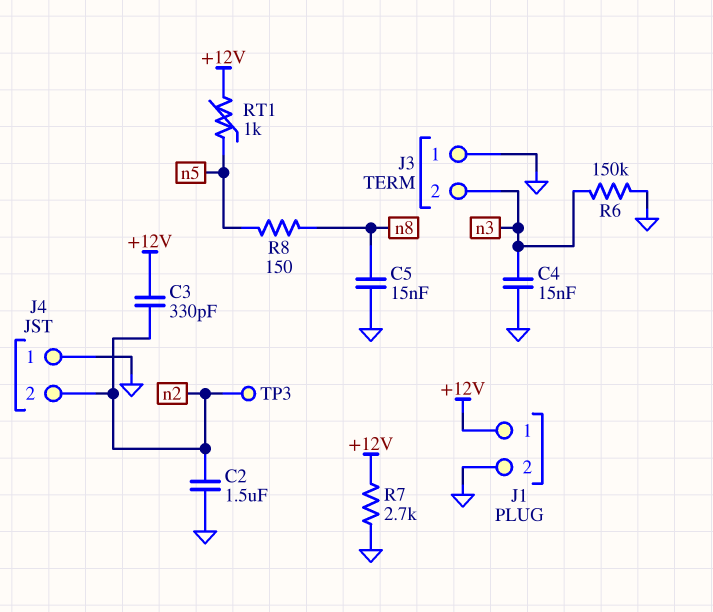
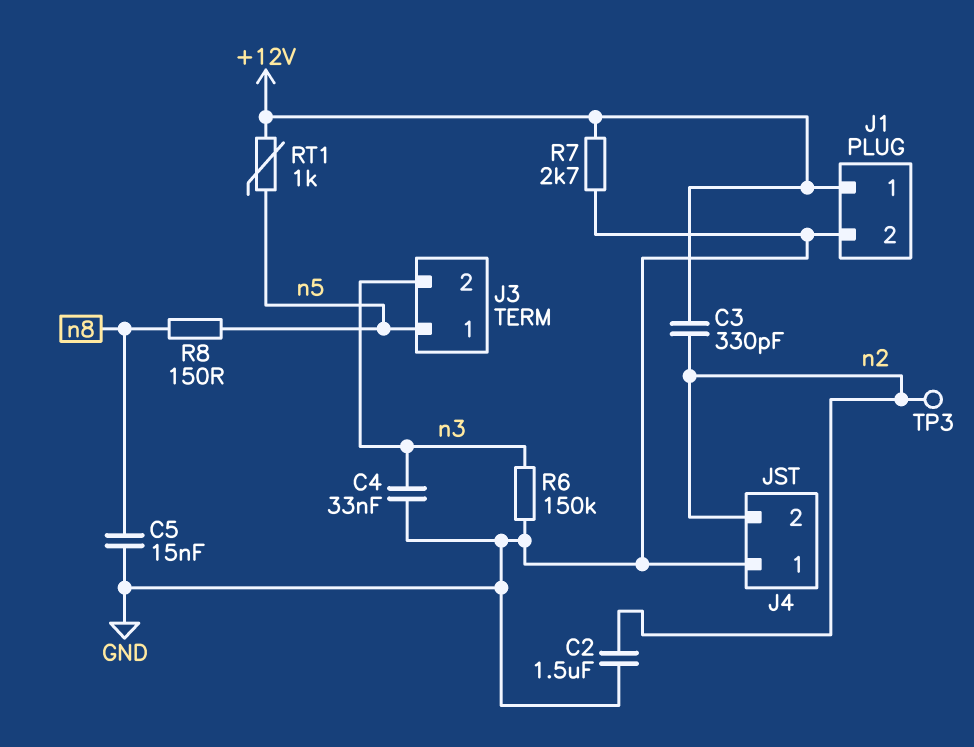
C4: 15nF (GND, n3) -> 33nF (GND, n3)
J3 pin 1: GND -> n5

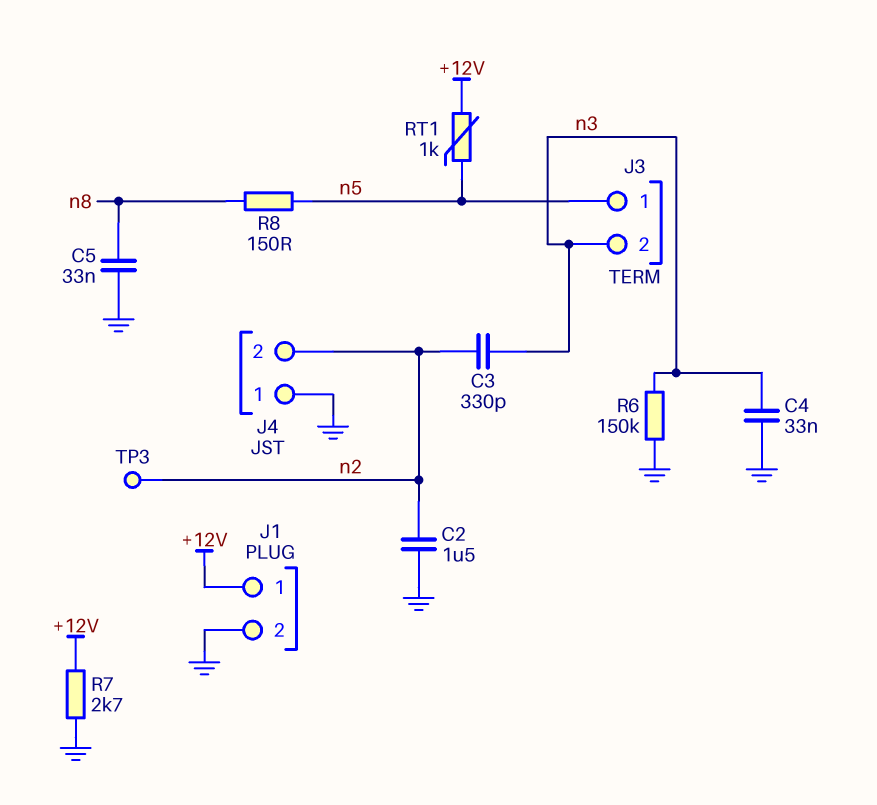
C3: 330pF (+12V, n2) -> 330pF (n2, n3)
C5: 15nF (GND, n8) -> 33nF (GND, n8)

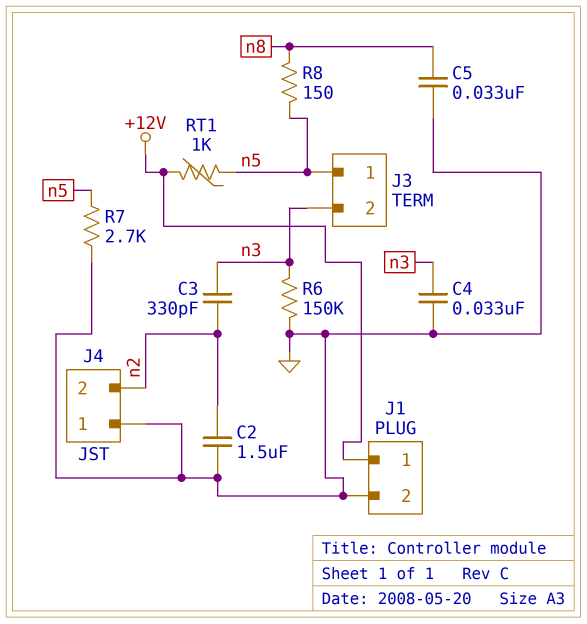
R7: 2.7k (+12V, GND) -> 2.7k (GND, n5)
TP3: test point (n2) -> none

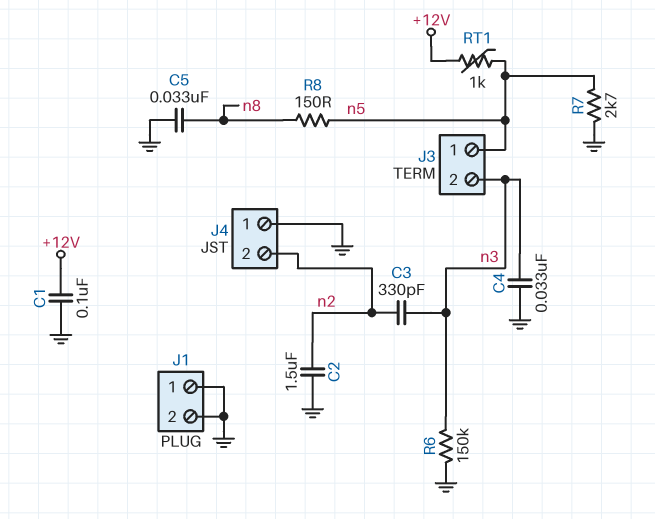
C1: none -> 100nF (+12V, GND)
J1 pin 1: +12V -> GND

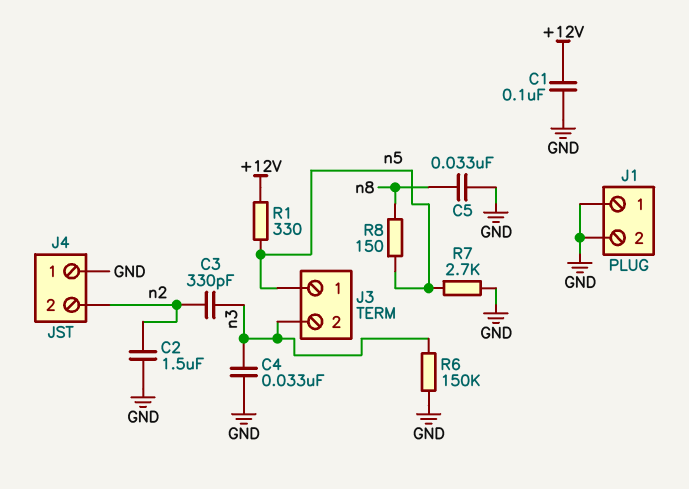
R1: none -> 330 (+12V, n5)
RT1: 1k (+12V, n5) -> none

